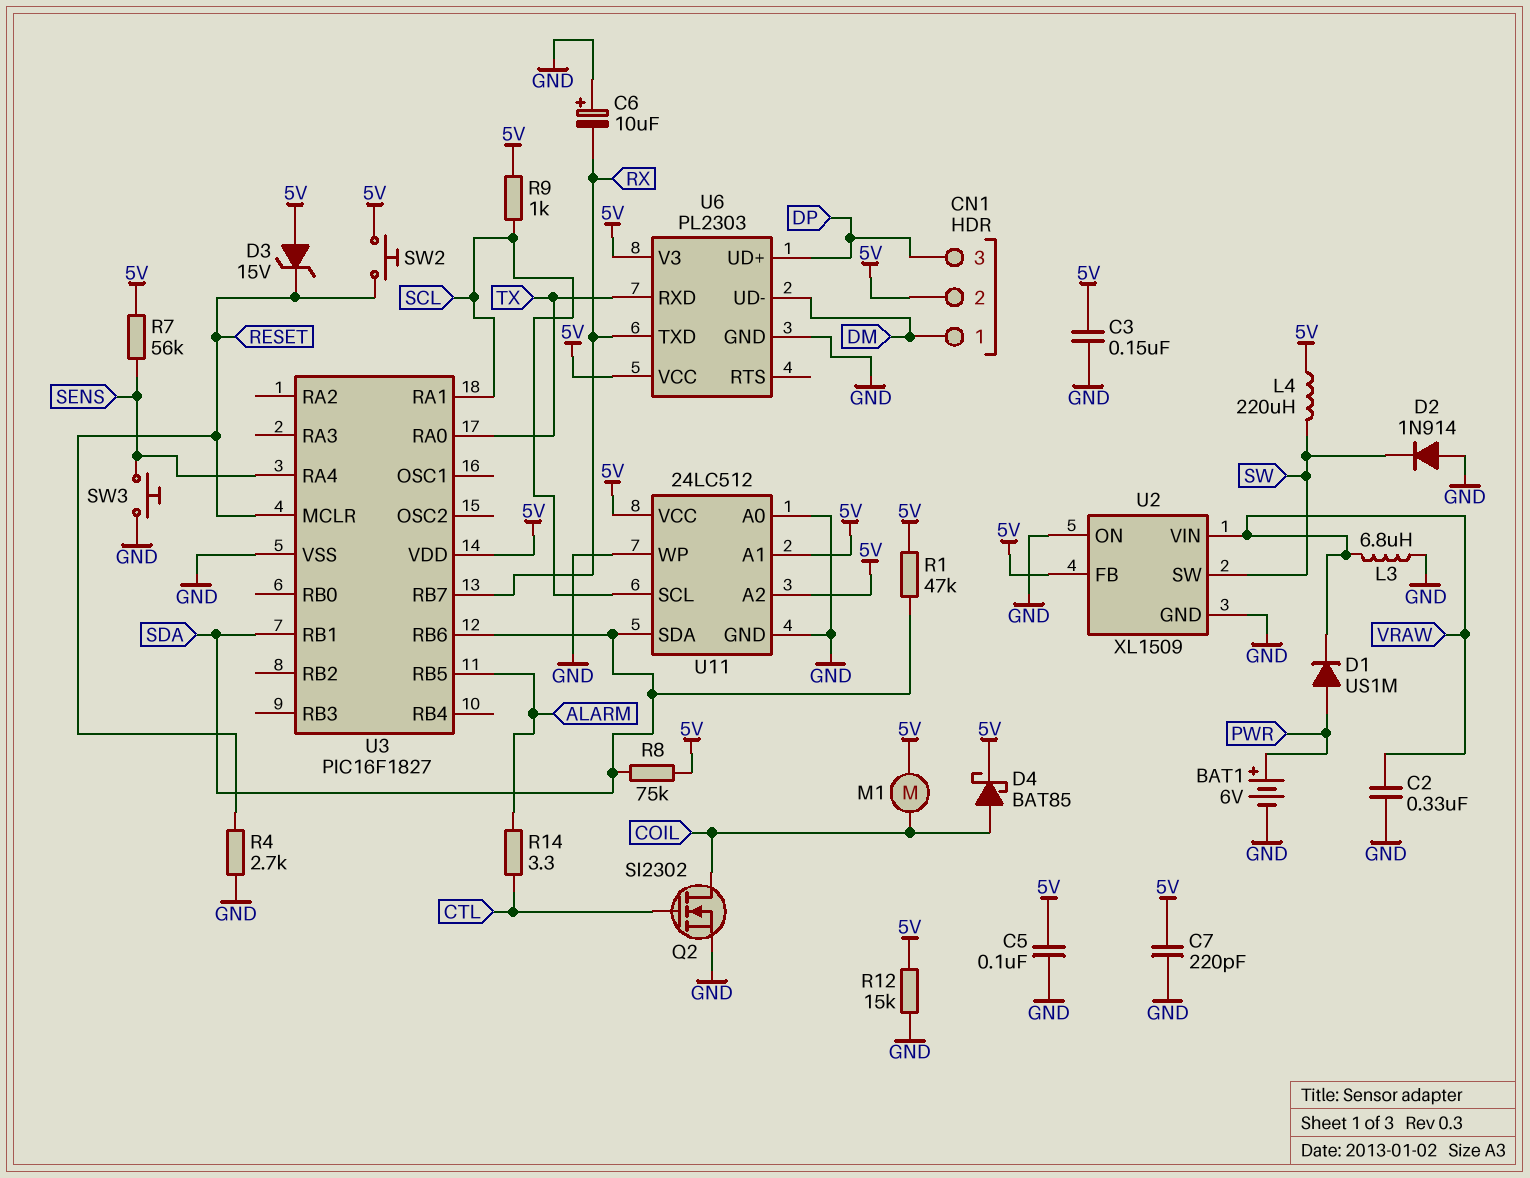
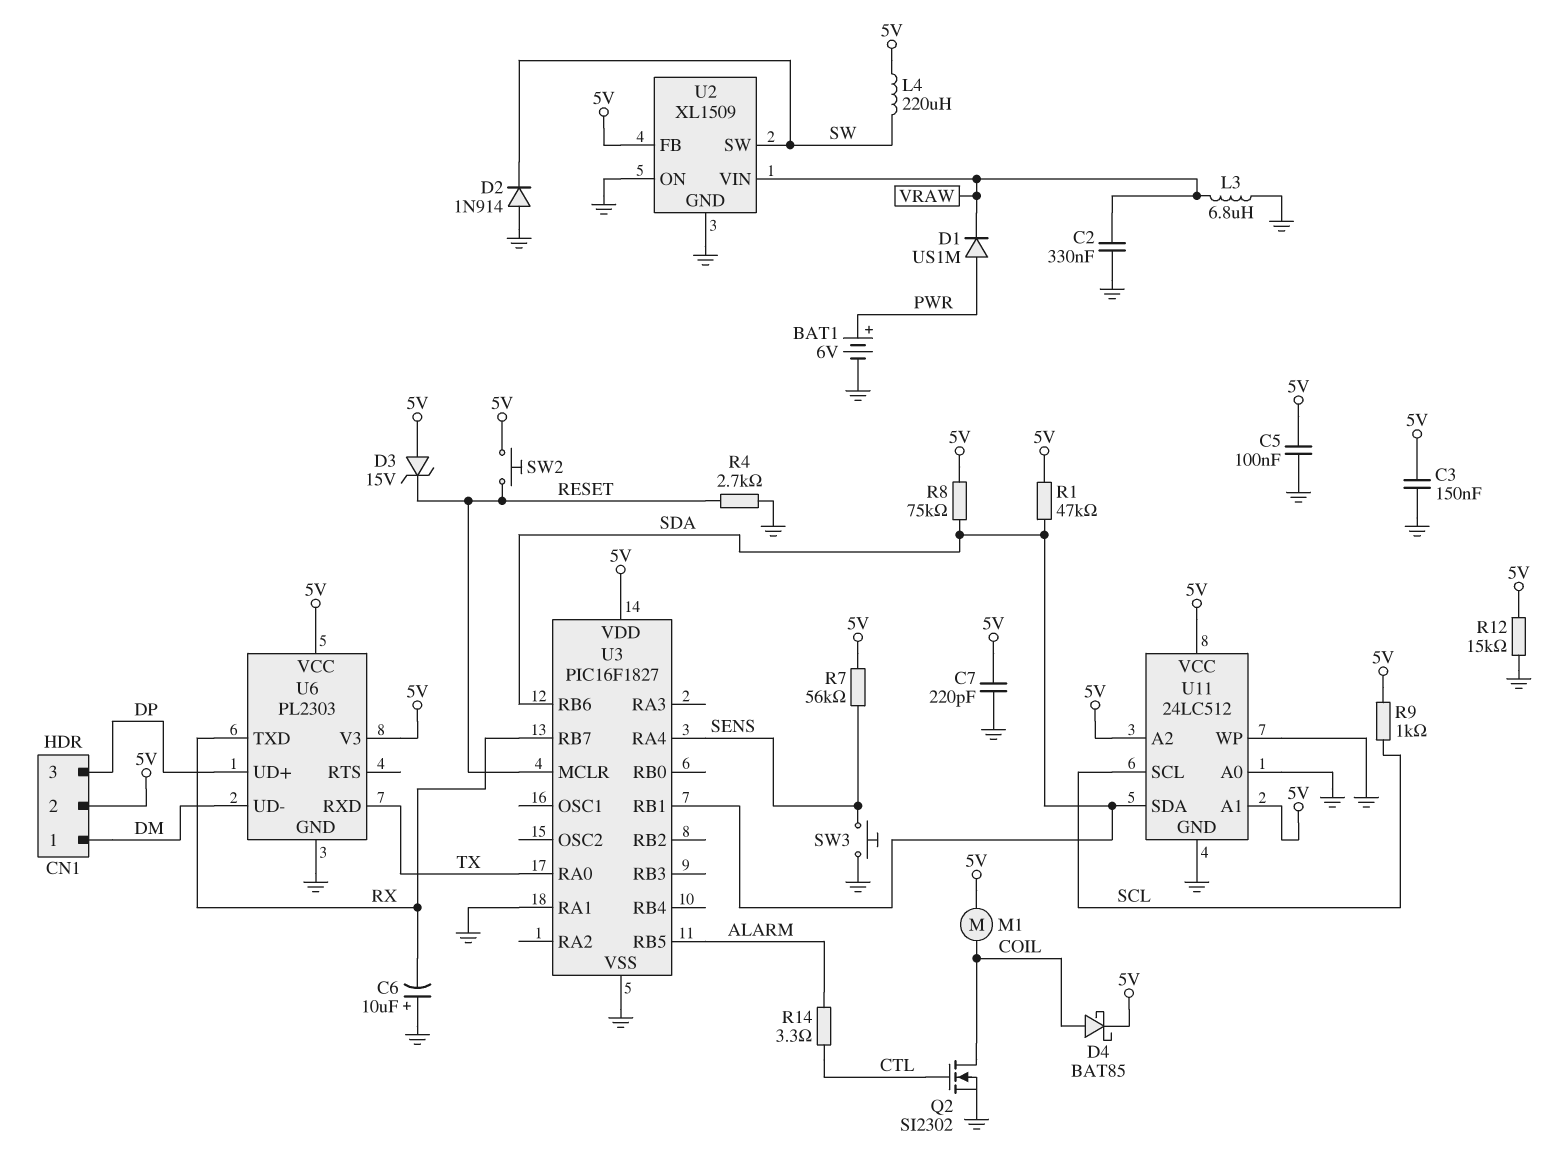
U3 pin RA1: SCL -> GND

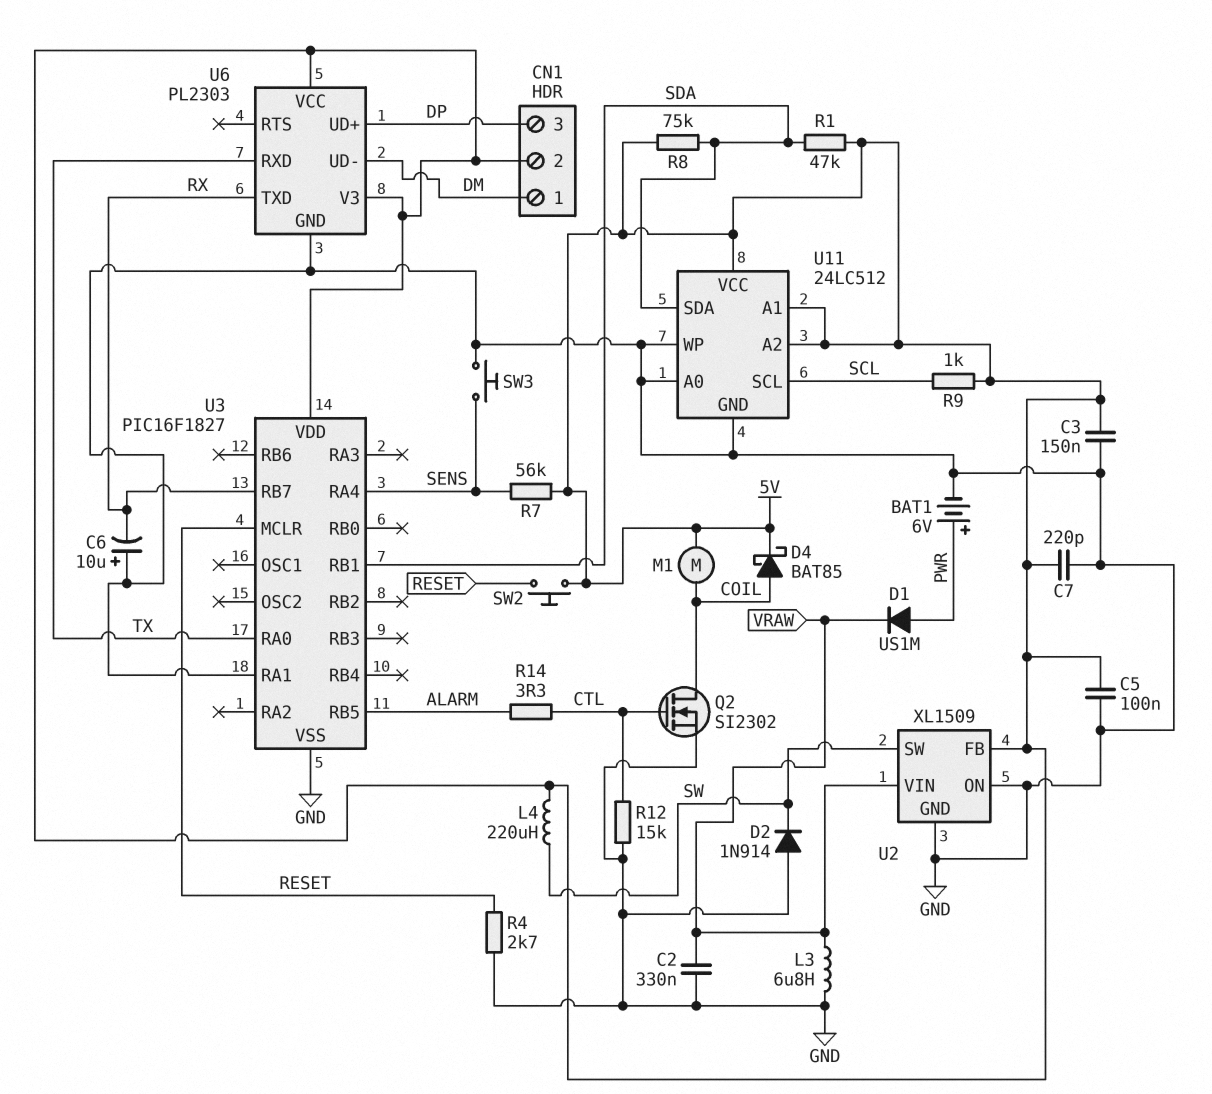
D3: zener 15V (A 5V, K RESET) -> none
R12: 15k (5V, GND) -> 15k (CTL, GND)
U3 pin RB6: SDA -> none

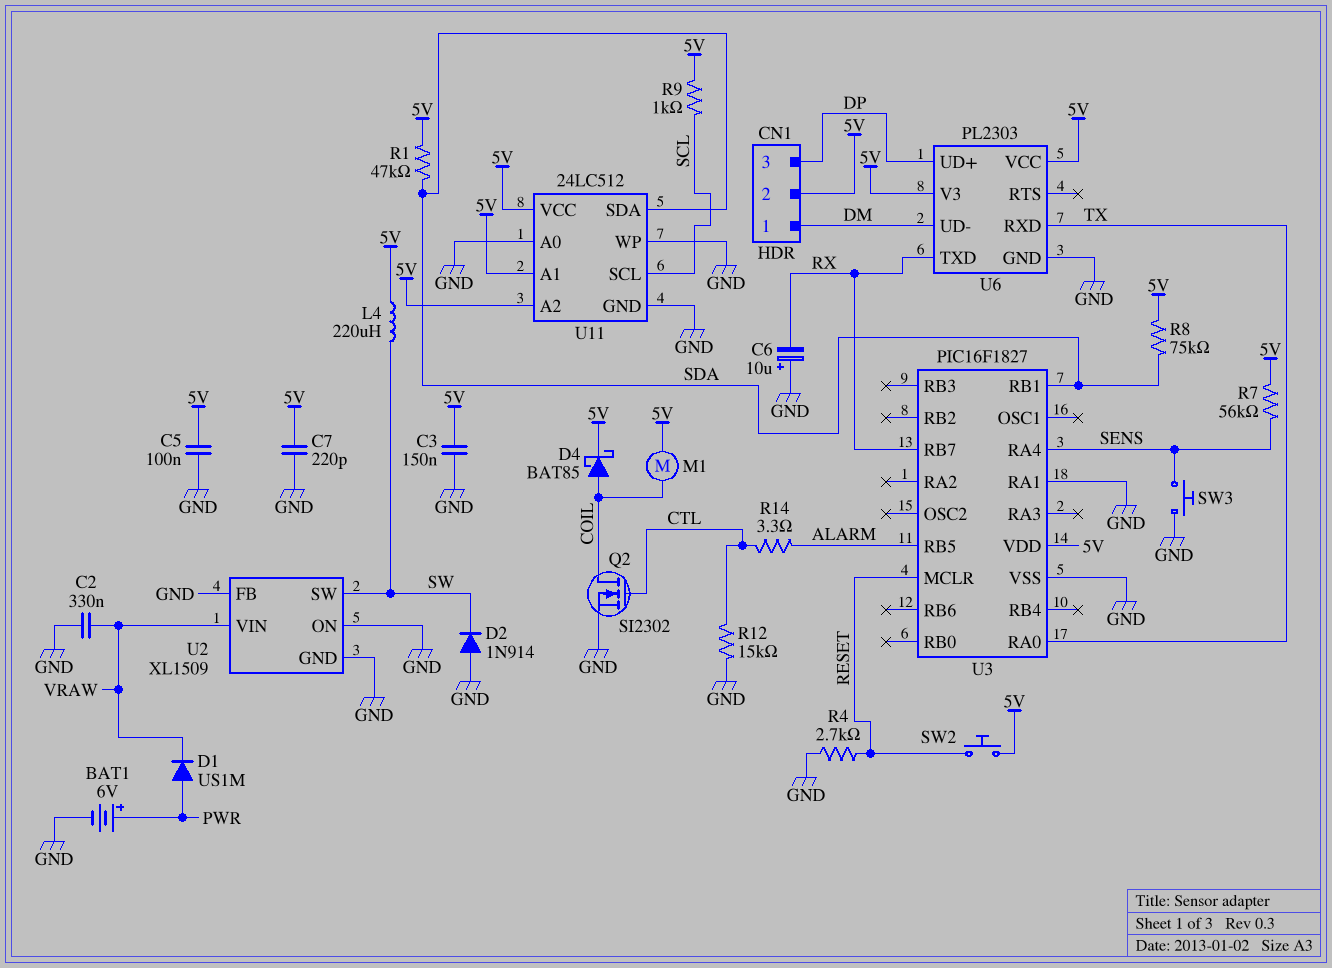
L3: 6.8uH (GND, VRAW) -> none
U2 pin FB: 5V -> GND

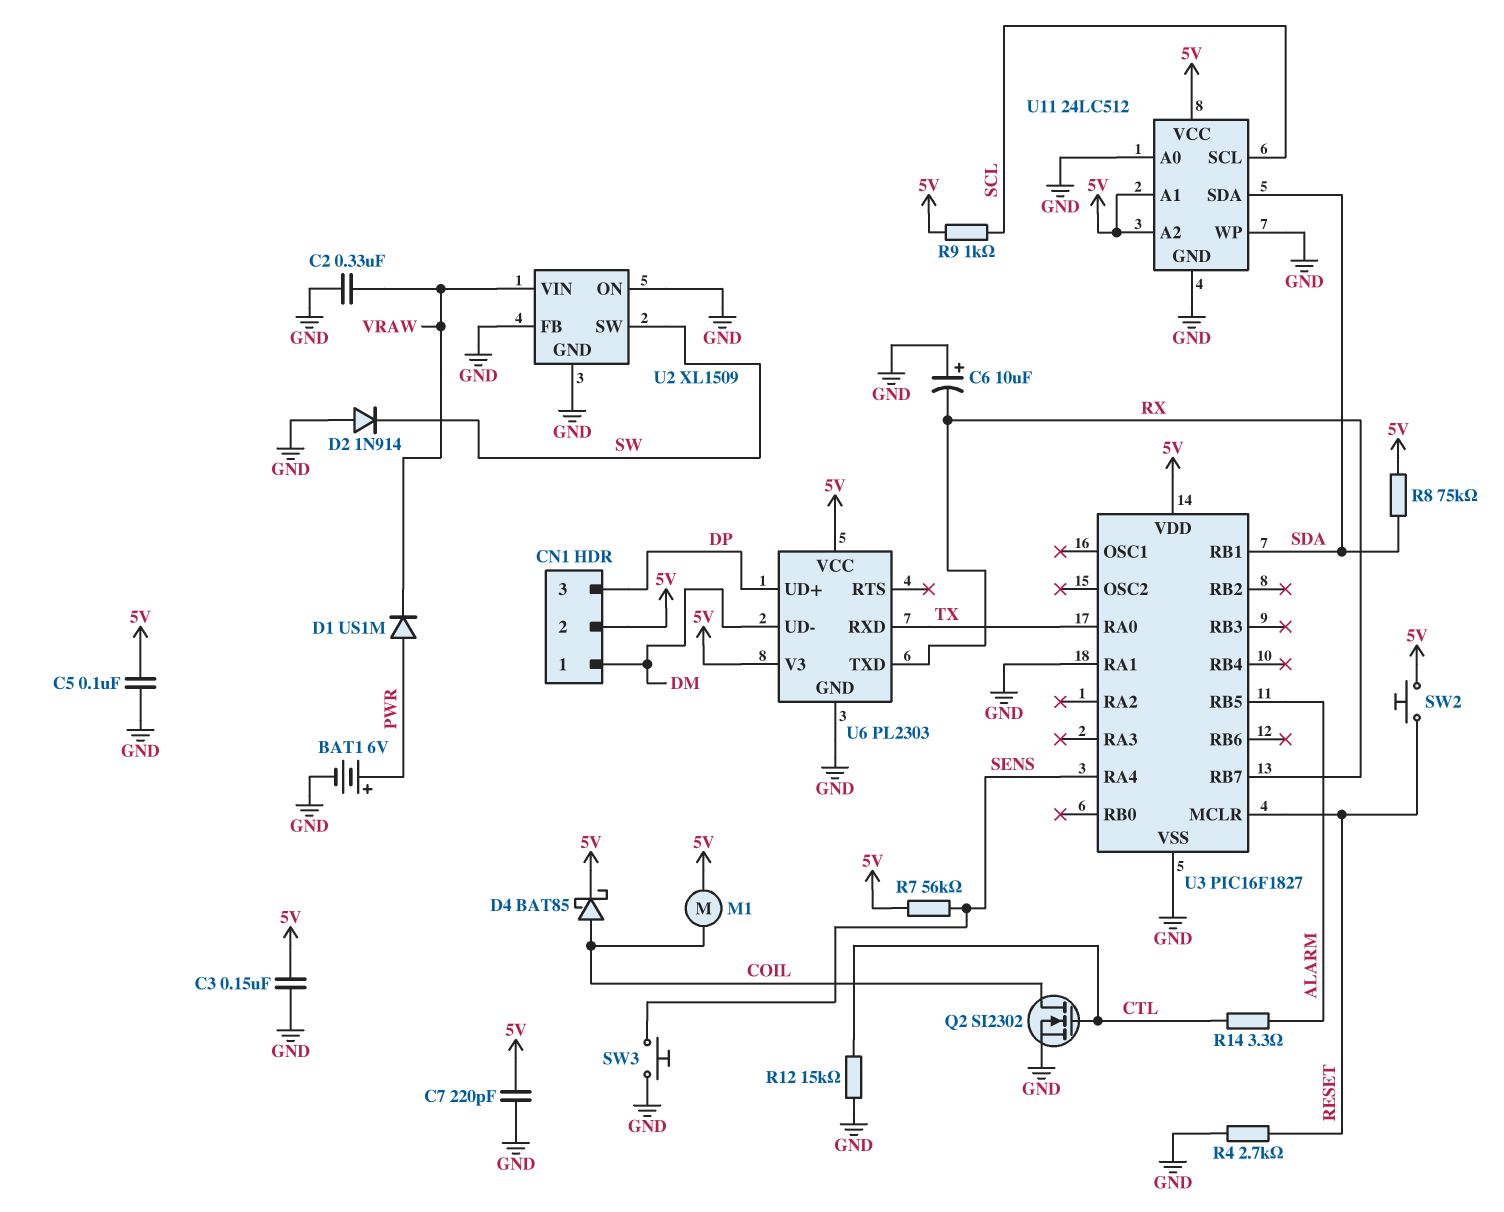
L4: 220uH (5V, SW) -> none
R1: 47k (5V, SDA) -> none

